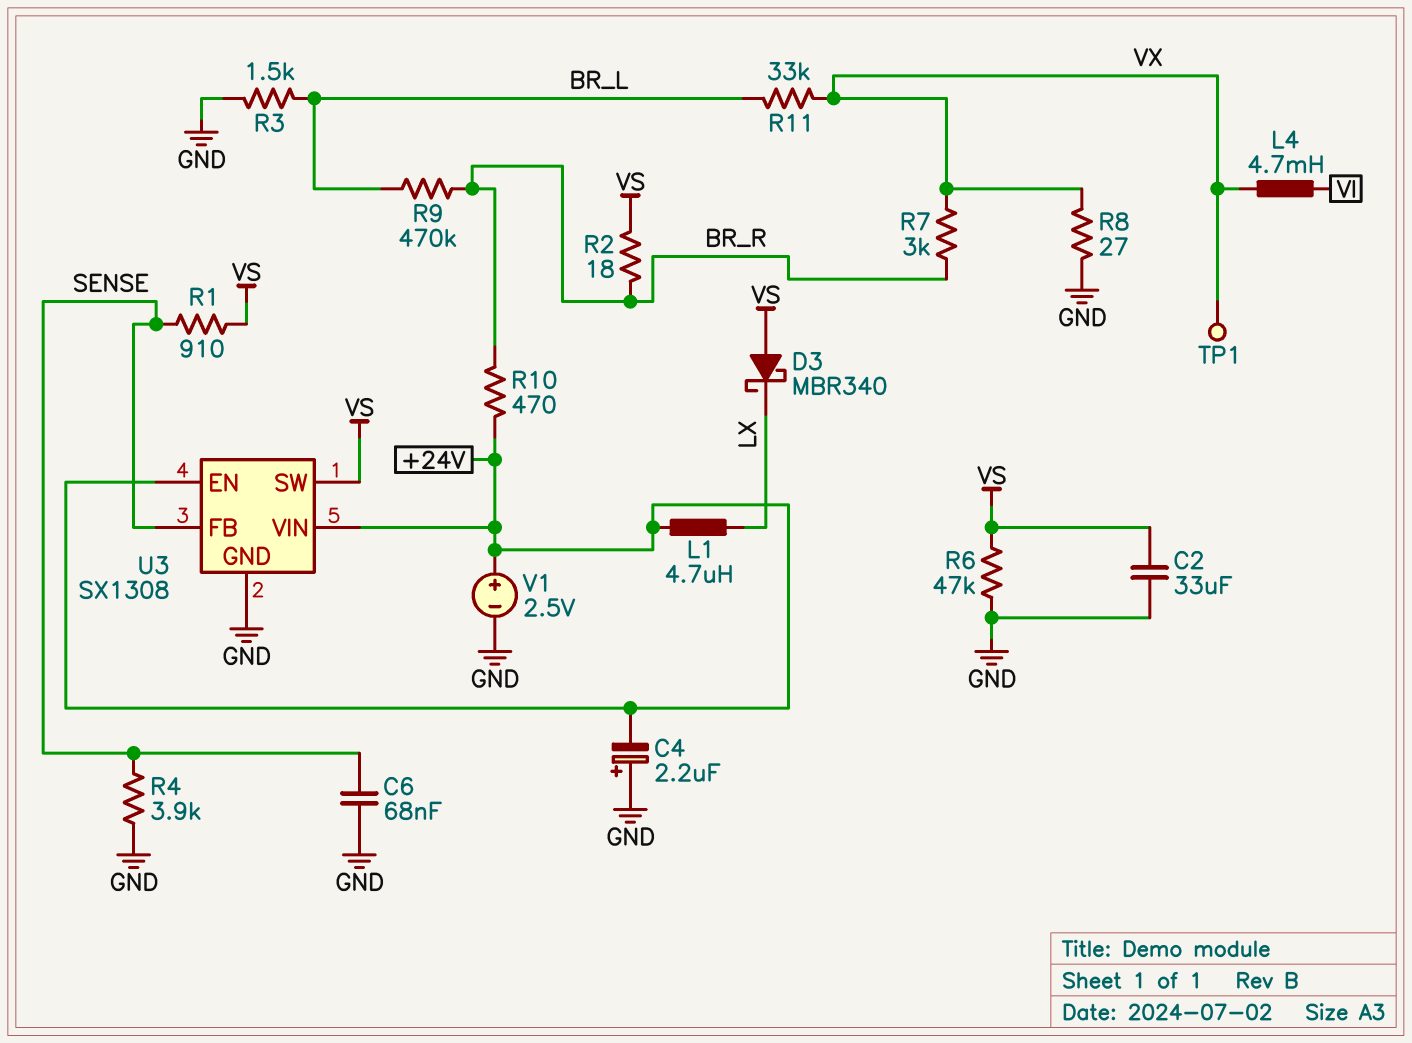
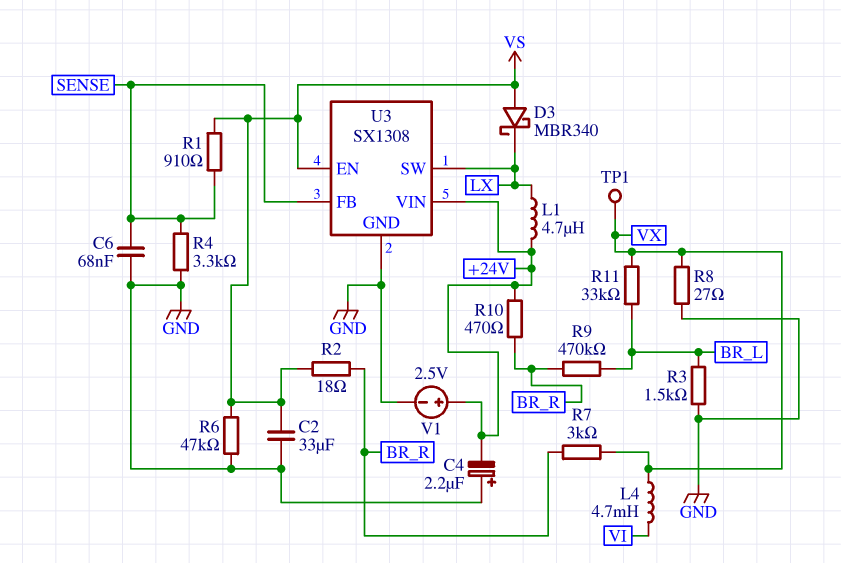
R4: 3.9k (GND, SENSE) -> 3.3k (GND, SENSE)
U3 pin EN: +24V -> VS
U3 pin SW: VS -> LX

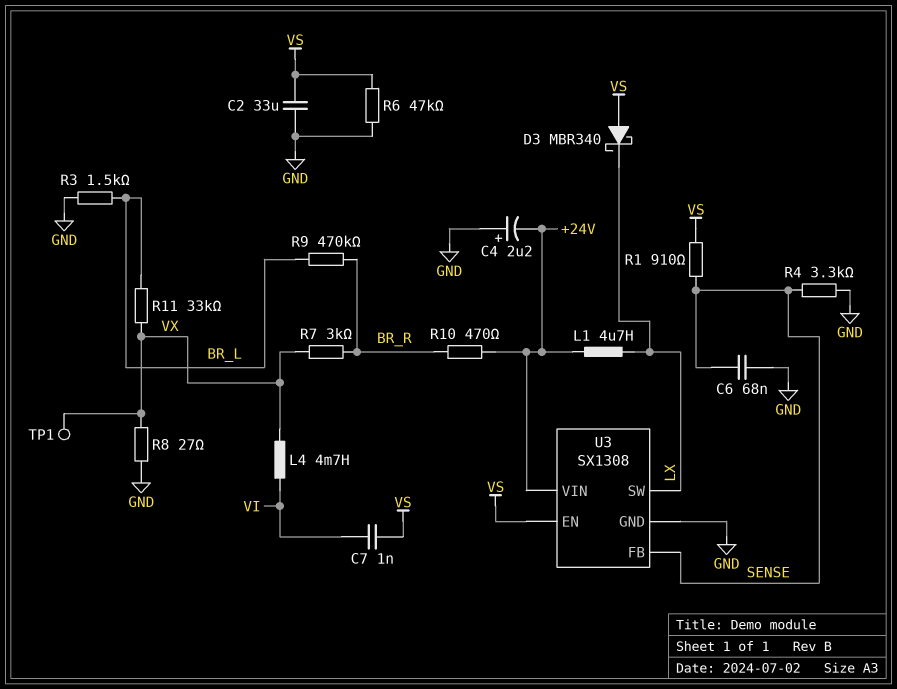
C7: none -> 1nF (VI, VS)
R2: 18 (BR_R, VS) -> none
V1: 2.5V (plus +24V, minus GND) -> none

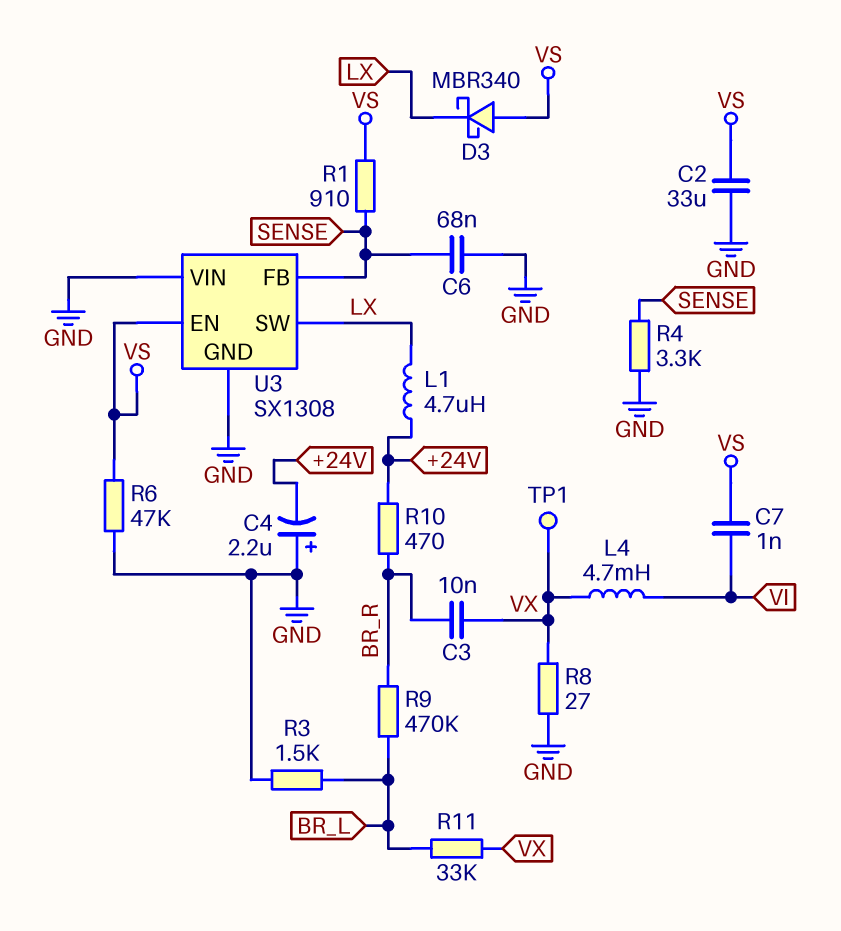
C3: none -> 10nF (BR_R, VX)
R7: 3k (BR_R, VX) -> none
U3 pin VIN: +24V -> GND

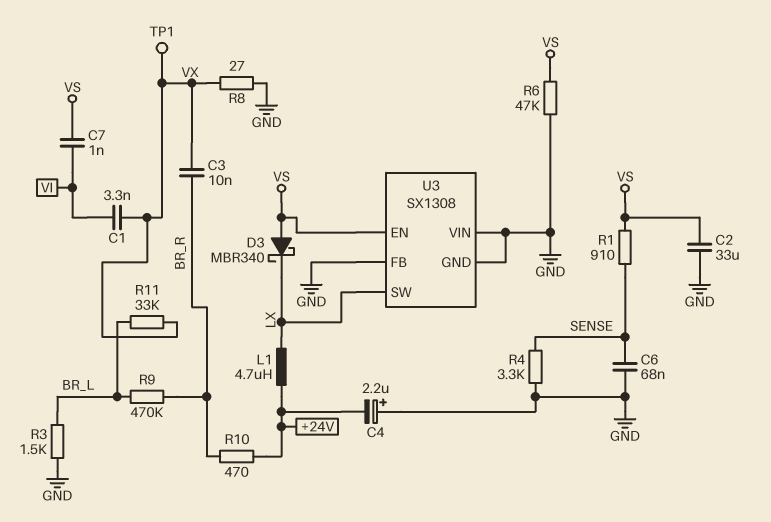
C1: none -> 3.3nF (VI, VX)
L4: 4.7mH (VI, VX) -> none
U3 pin FB: SENSE -> GND

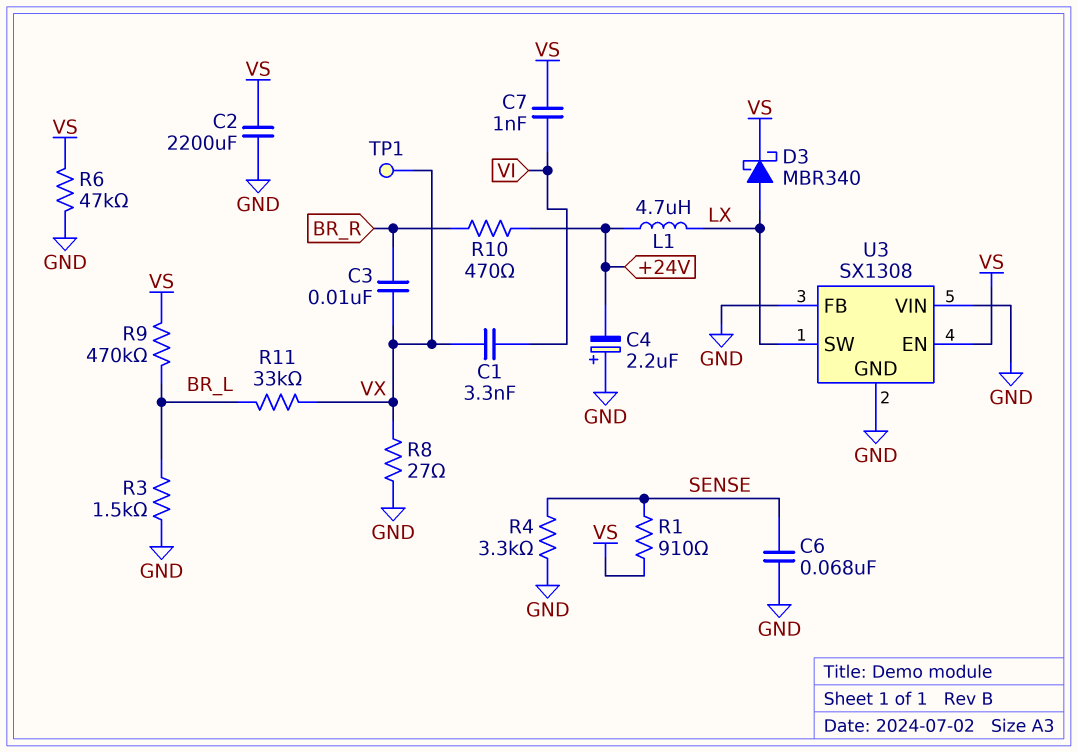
C2: 33uF (GND, VS) -> 2200uF (GND, VS)
D3: schottky MBR340 (A VS, K LX) -> schottky MBR340 (A LX, K VS)
R9: 470k (BR_L, BR_R) -> 470k (BR_L, VS)

